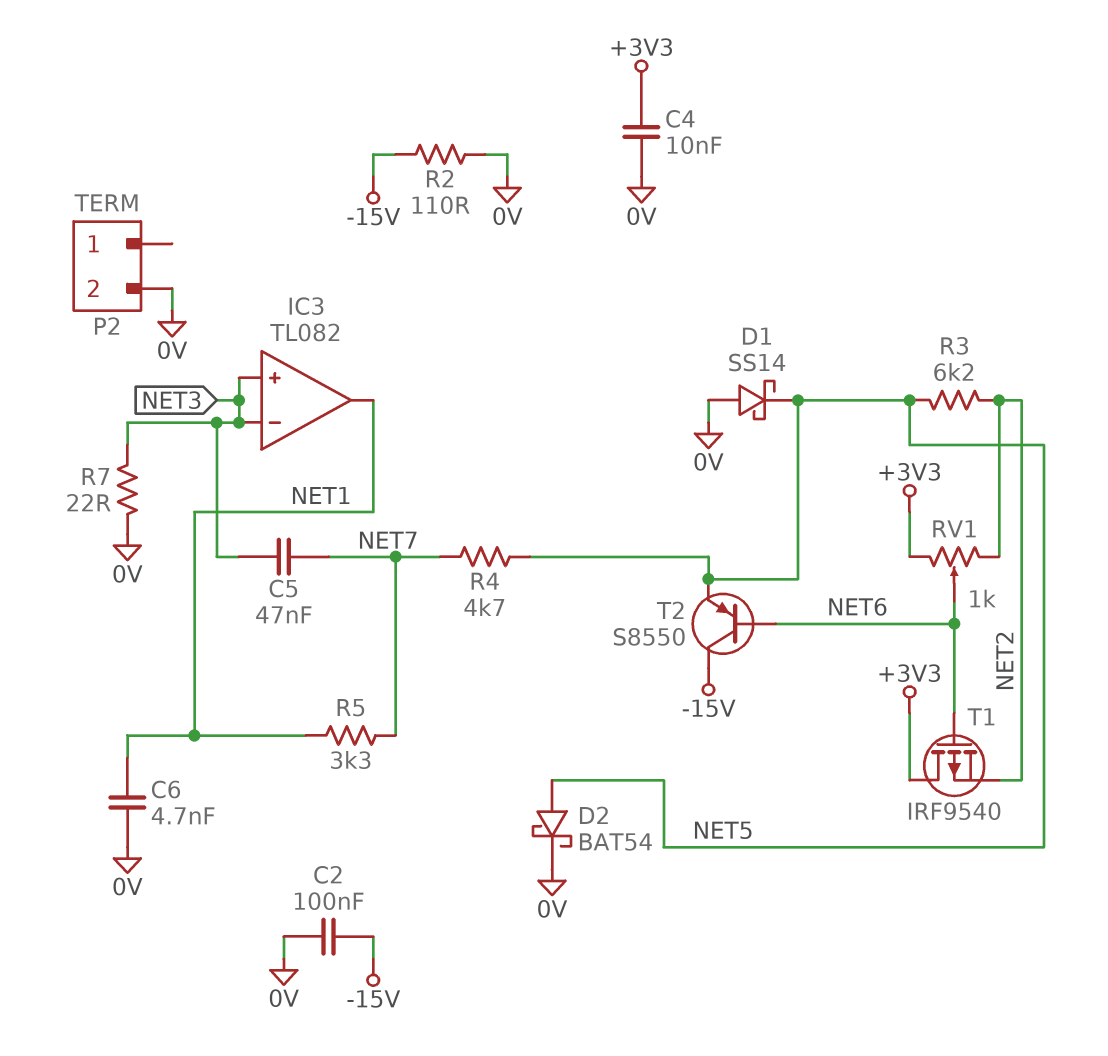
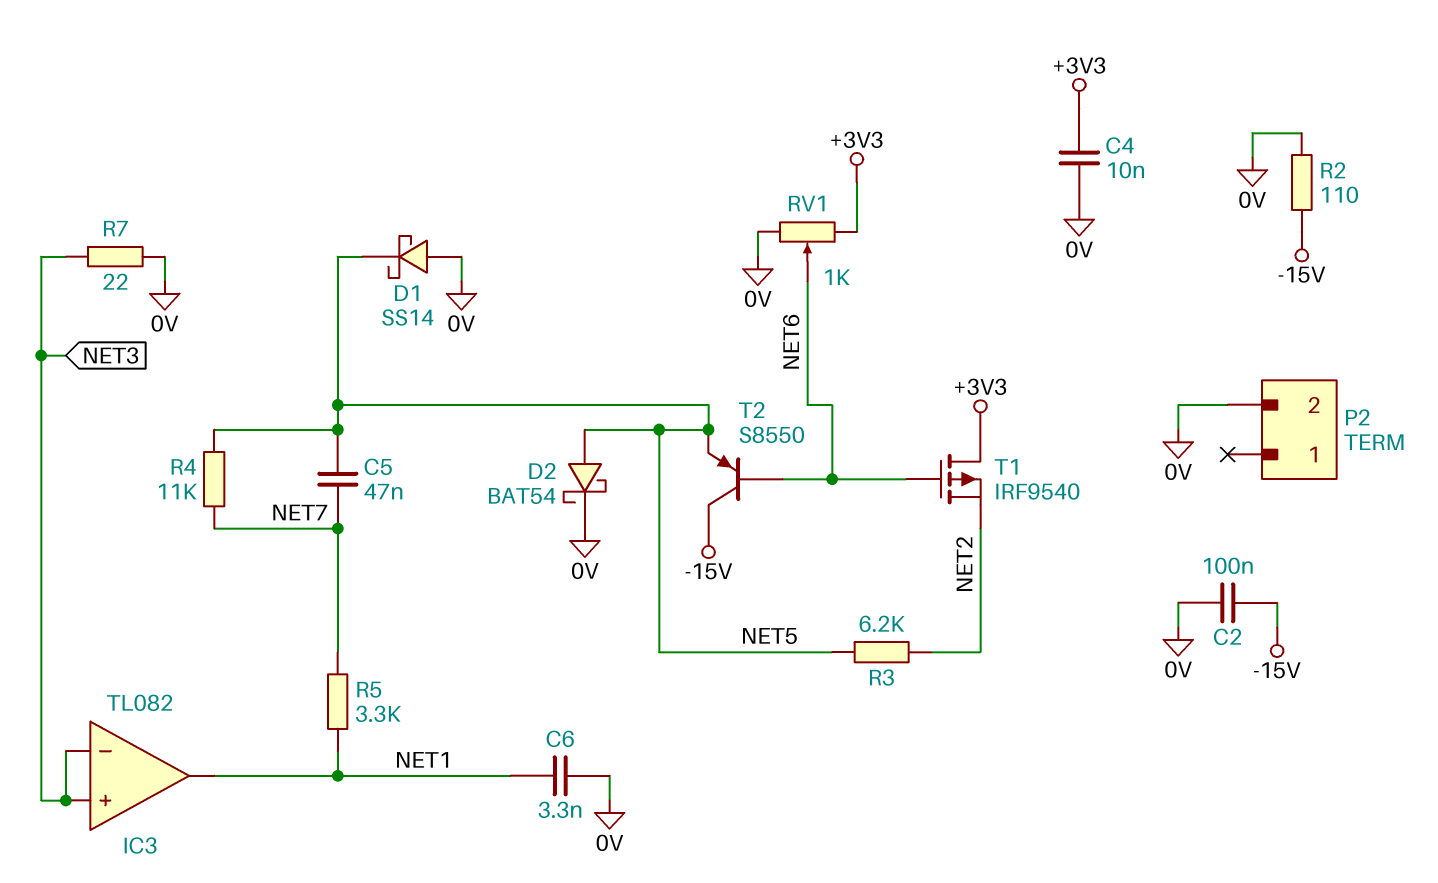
C5: 47nF (NET3, NET7) -> 47nF (NET5, NET7)
C6: 4.7nF (0V, NET1) -> 3.3nF (0V, NET1)
R4: 4.7k (NET5, NET7) -> 11k (NET5, NET7)
RV1: 1k (+3V3, NET2, wiper NET6) -> 1k (+3V3, 0V, wiper NET6)

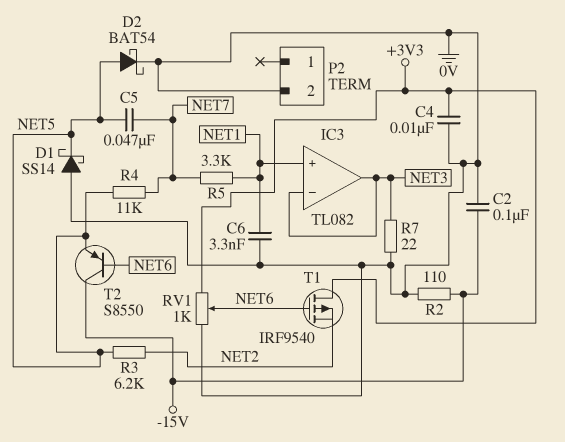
IC3 pin in+: NET3 -> NET1
IC3 pin out: NET1 -> NET3

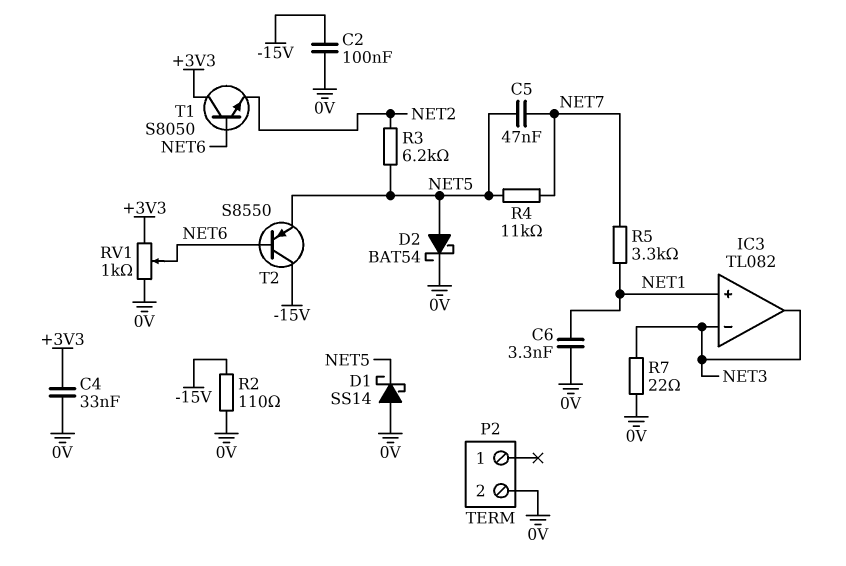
C4: 10nF (+3V3, 0V) -> 33nF (+3V3, 0V)
T1: PMOS IRF9540 (G NET6, D +3V3, S NET2) -> NPN S8050 (B NET6, C +3V3, E NET2)

